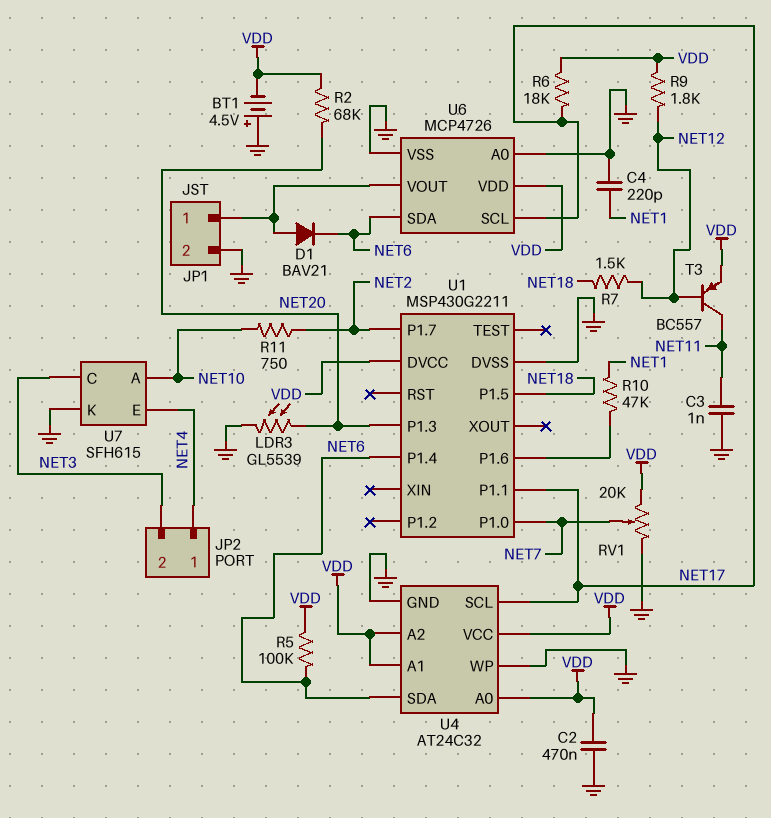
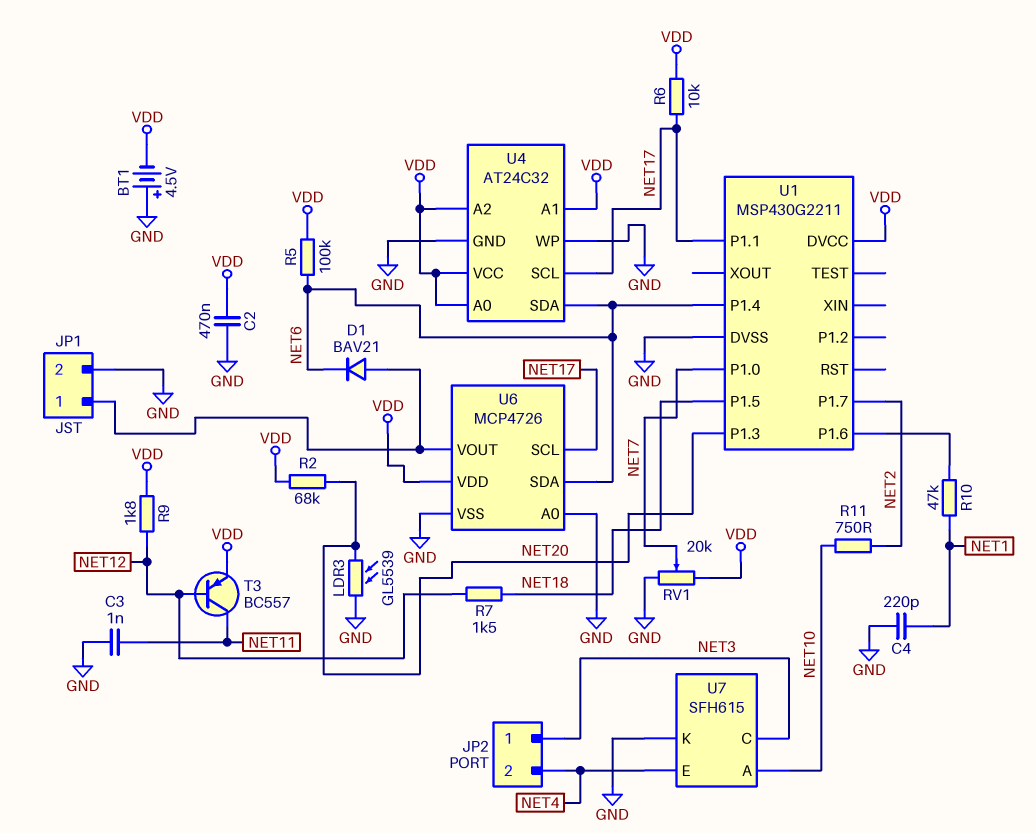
JP2 pin 1: NET4 -> NET3
JP2 pin 2: NET3 -> NET4
R6: 18k (NET17, VDD) -> 10k (NET17, VDD)

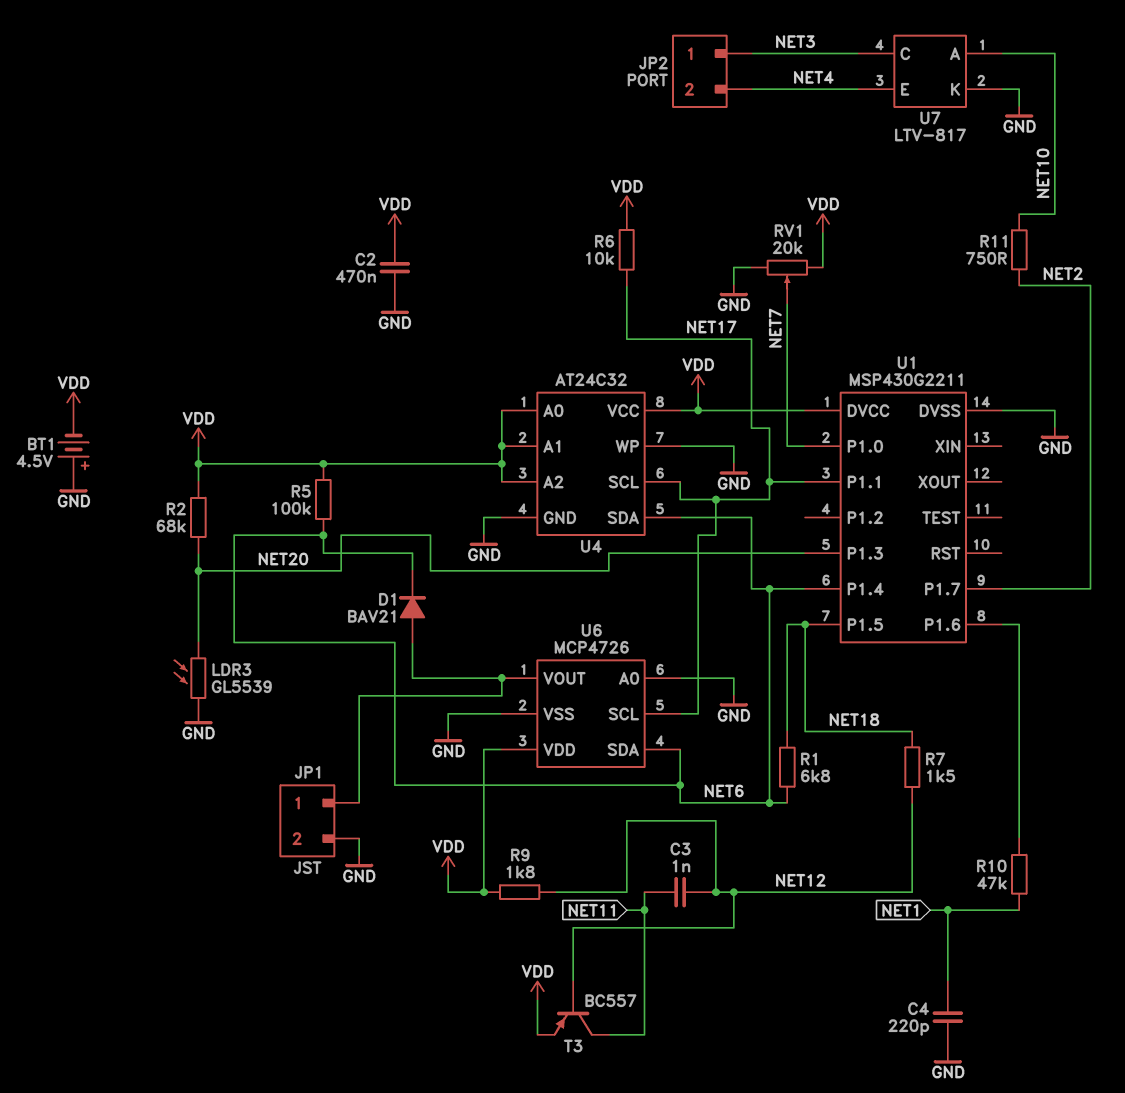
C3: 1nF (GND, NET11) -> 1nF (NET11, NET12)
R1: none -> 6.8k (NET6, NET18)
U7: SFH615 -> LTV-817

